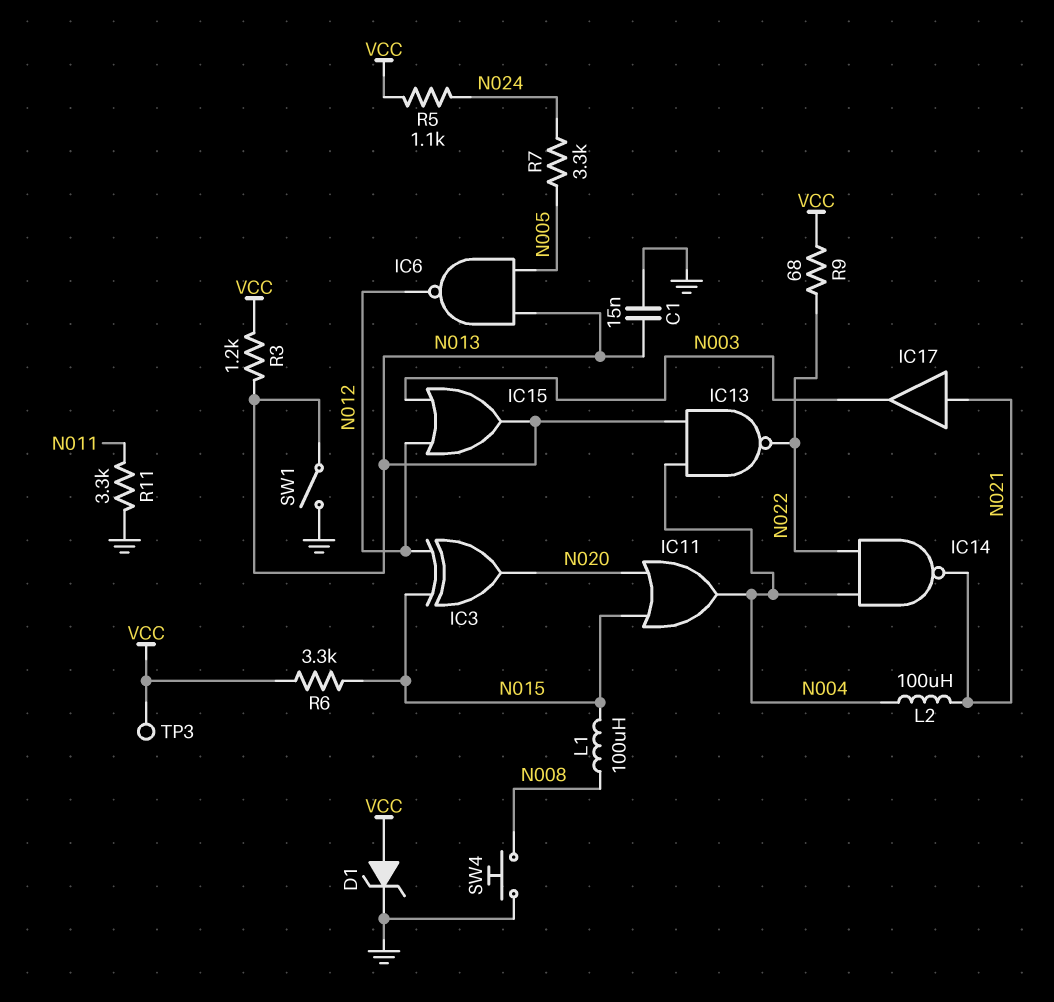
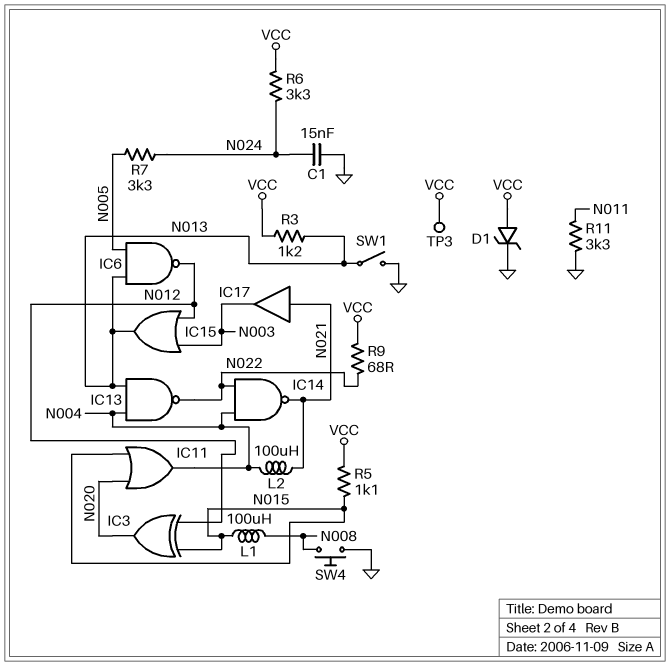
C1: 15nF (GND, N013) -> 15nF (GND, N024)
R5: 1.1k (N024, VCC) -> 1.1k (N015, VCC)
R6: 3.3k (N015, VCC) -> 3.3k (N024, VCC)

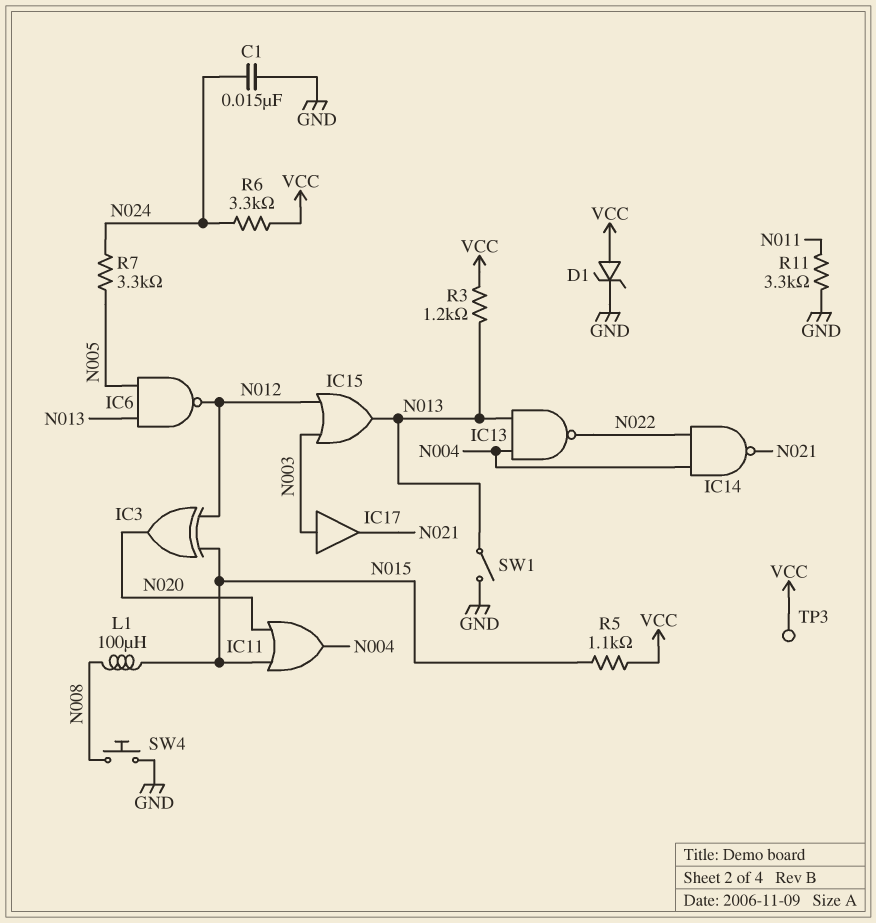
IC17: buffer (in N021, out N003) -> buffer (in N003, out N021)
L2: 100uH (N004, N021) -> none
R9: 68 (N022, VCC) -> none

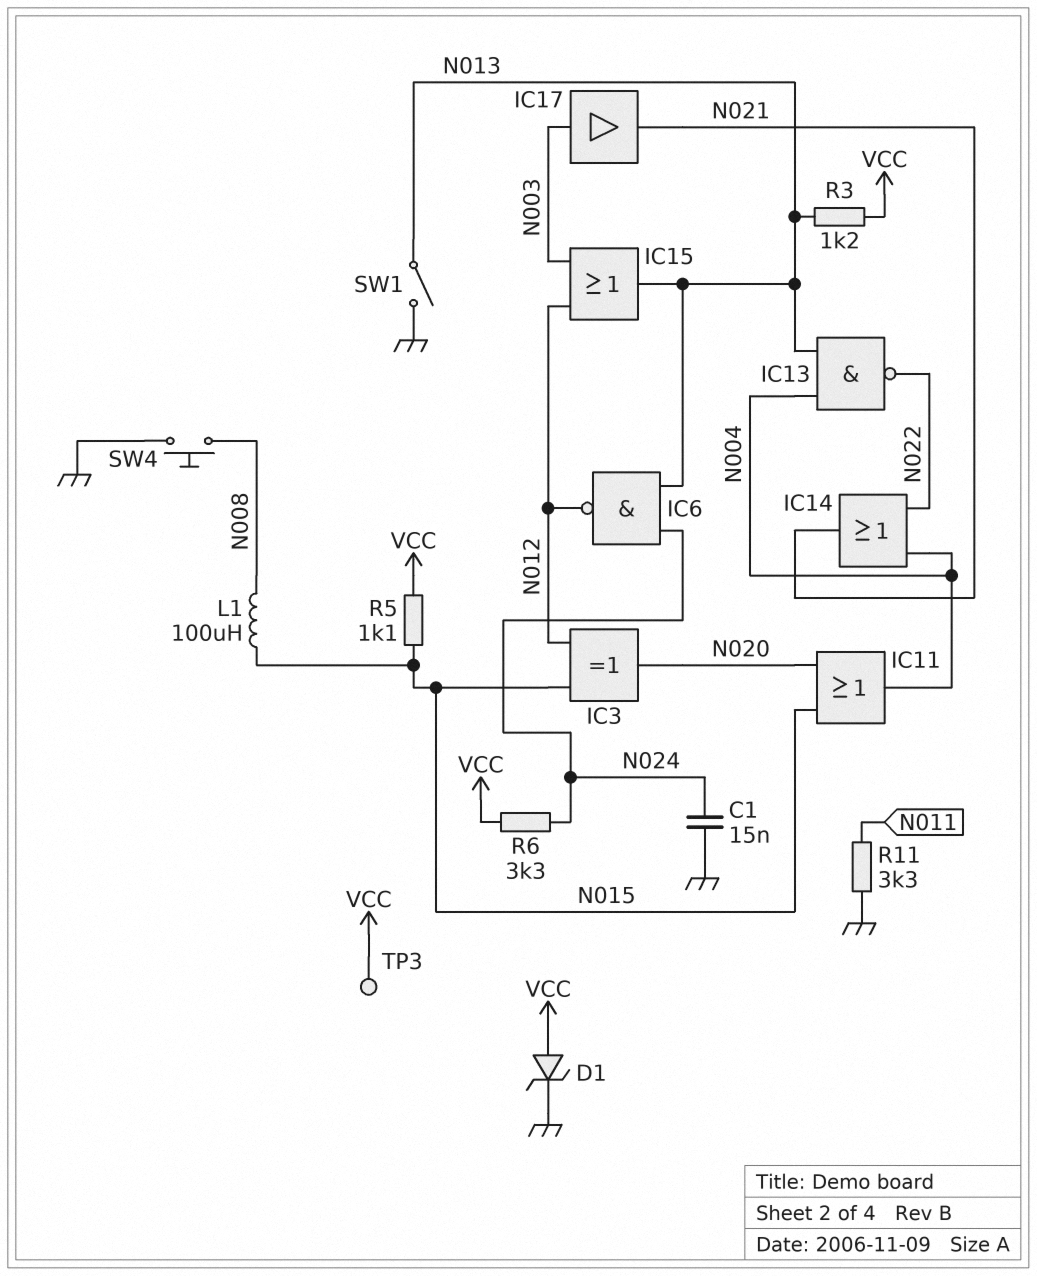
IC6: NAND (in N005, in N013, out N012) -> NAND (in N013, in N024, out N012)
IC14: NAND (in N004, in N022, out N021) -> OR (in N004, in N022, out N021)
R7: 3.3k (N005, N024) -> none

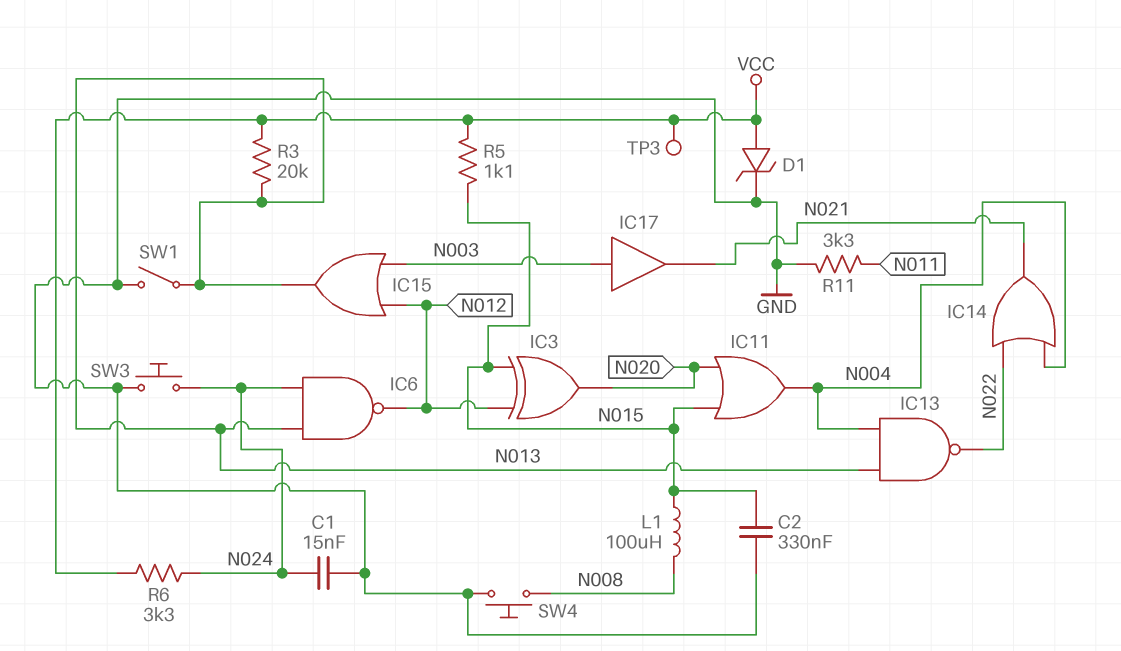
C2: none -> 330nF (GND, N015)
R3: 1.2k (N013, VCC) -> 20k (N013, VCC)
SW3: none -> button (GND, N024)

